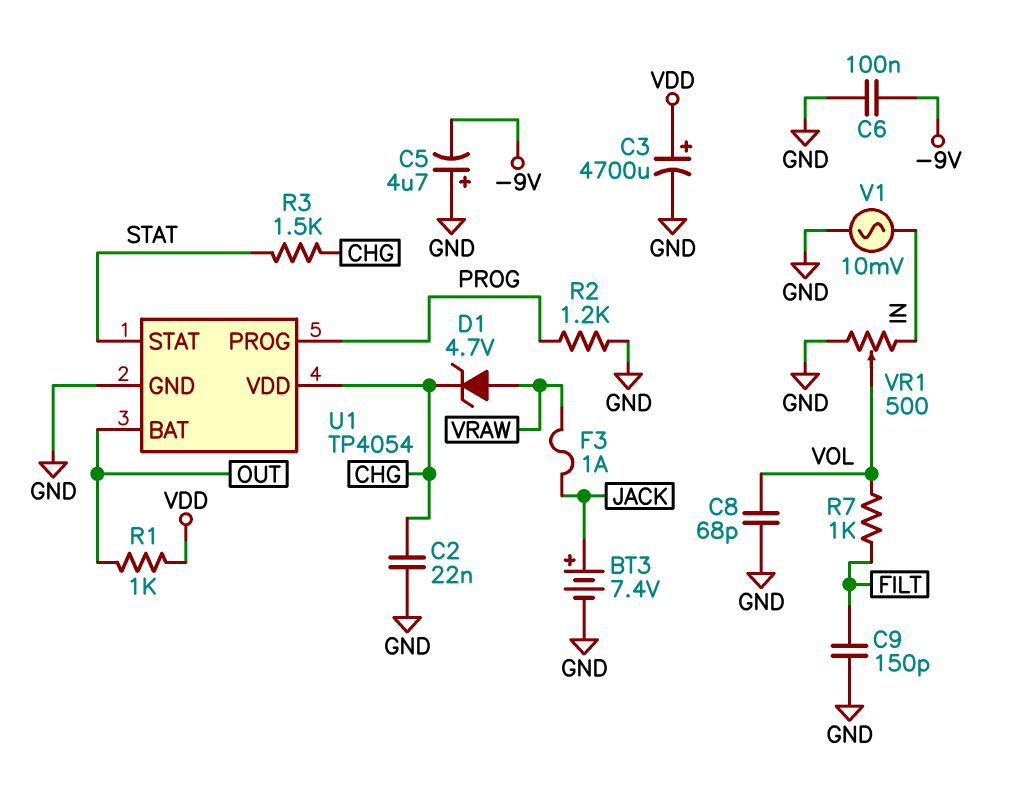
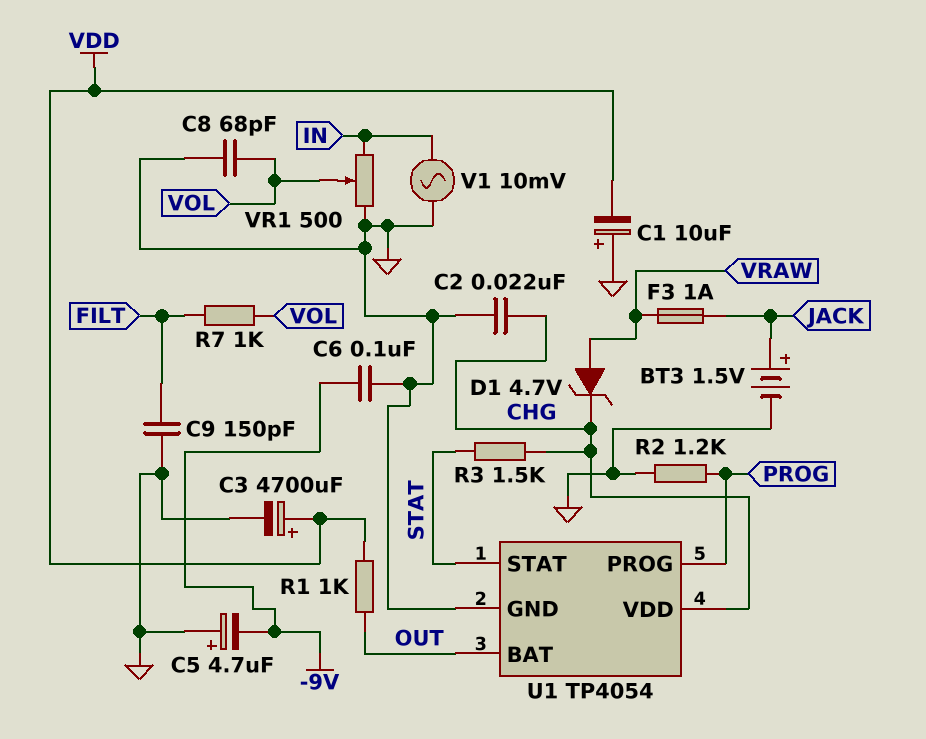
BT3: 7.4V (plus JACK, minus GND) -> 1.5V (plus JACK, minus GND)
C1: none -> 10uF (plus GND, minus VDD)

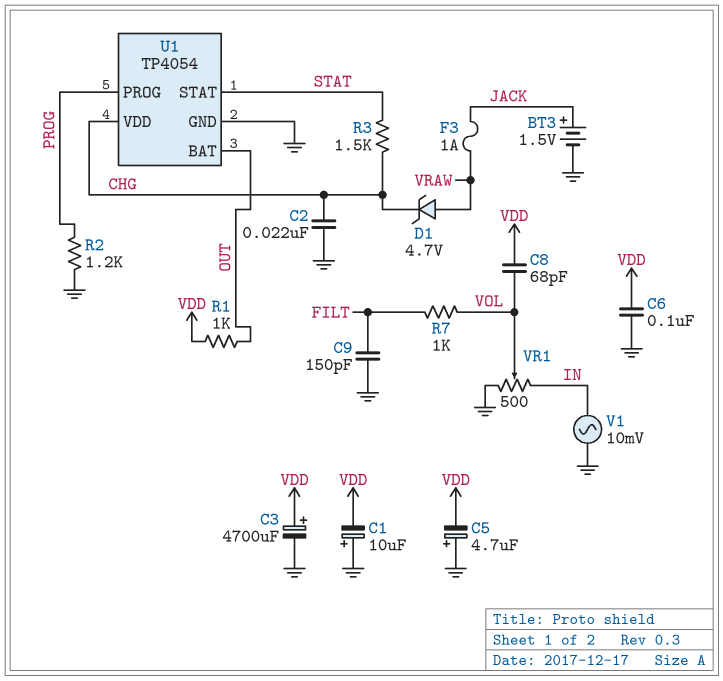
C5: 4.7uF (plus GND, minus -9V) -> 4.7uF (plus GND, minus VDD)
C6: 100nF (-9V, GND) -> 100nF (GND, VDD)
C8: 68pF (GND, VOL) -> 68pF (VDD, VOL)

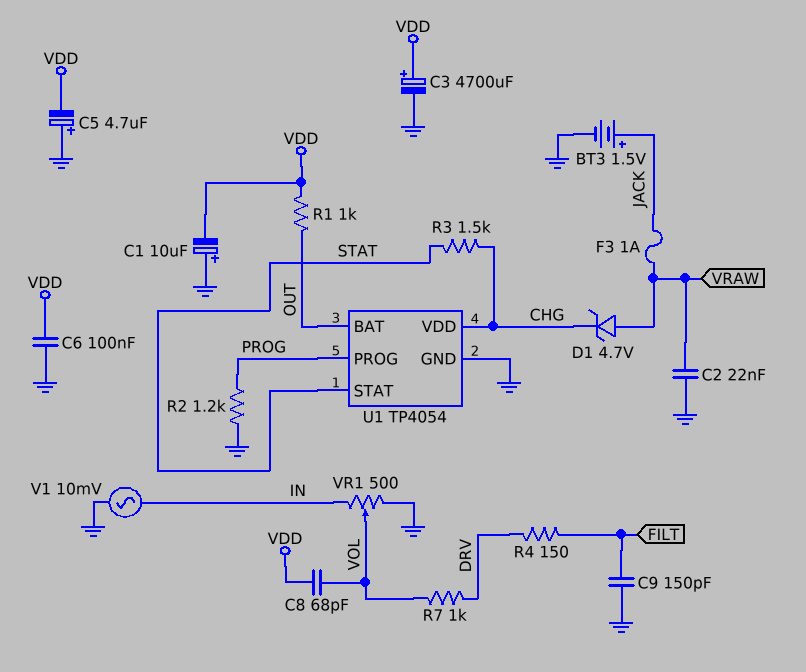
C2: 22nF (CHG, GND) -> 22nF (GND, VRAW)
R4: none -> 150 (DRV, FILT)
R7: 1k (FILT, VOL) -> 1k (DRV, VOL)

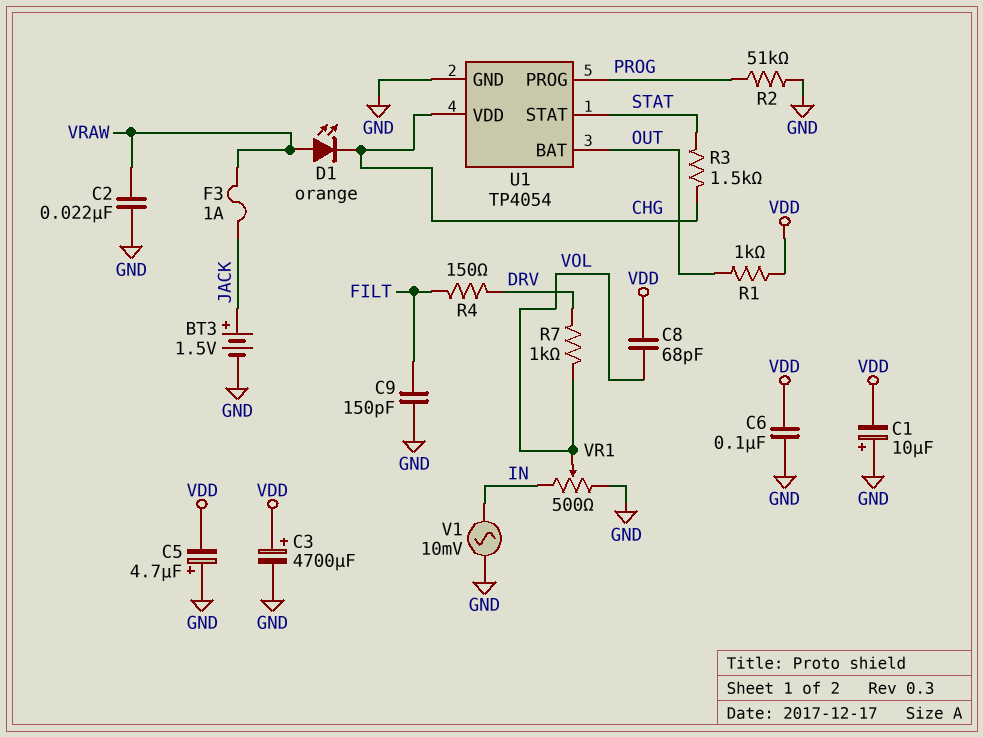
D1: zener 4.7V (A VRAW, K CHG) -> LED orange (A VRAW, K CHG)
R2: 1.2k (GND, PROG) -> 51k (GND, PROG)

